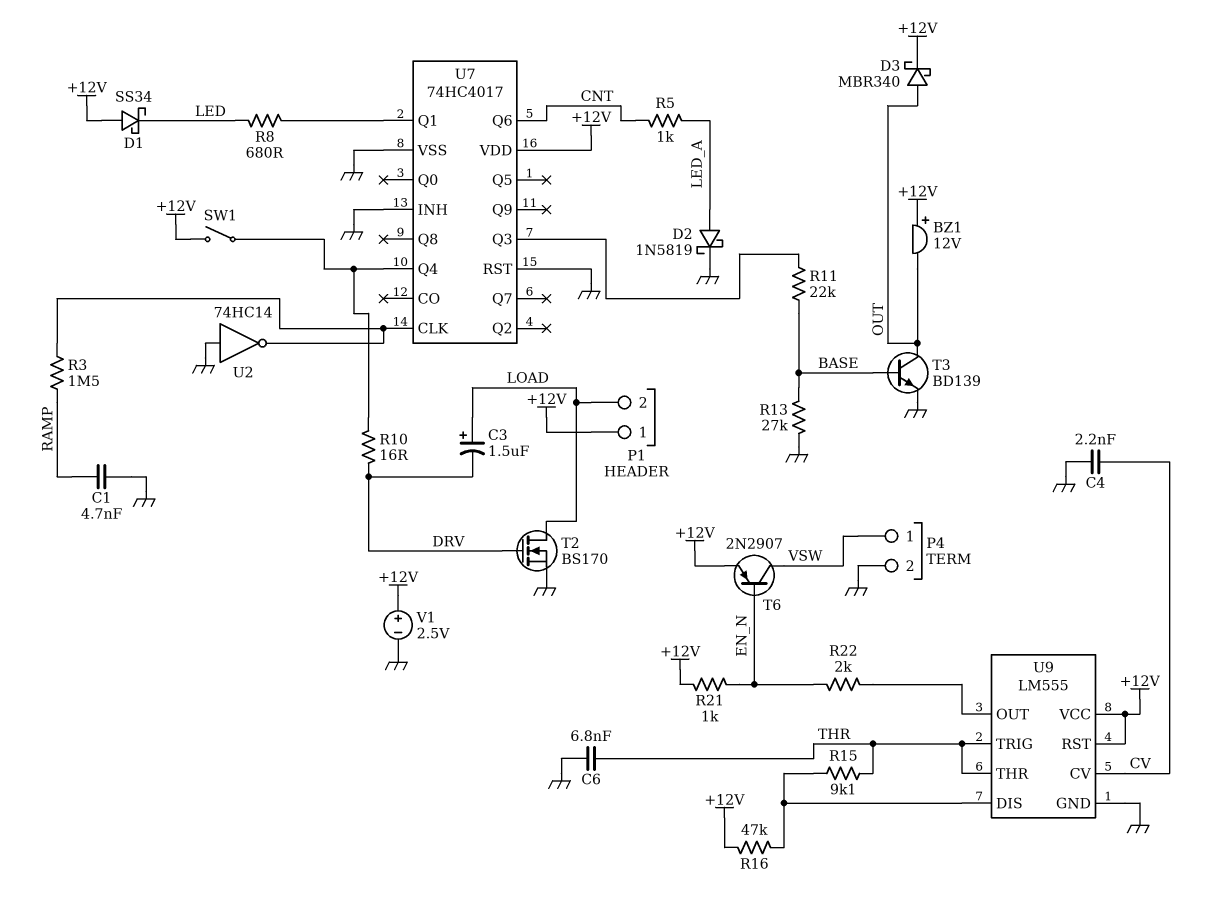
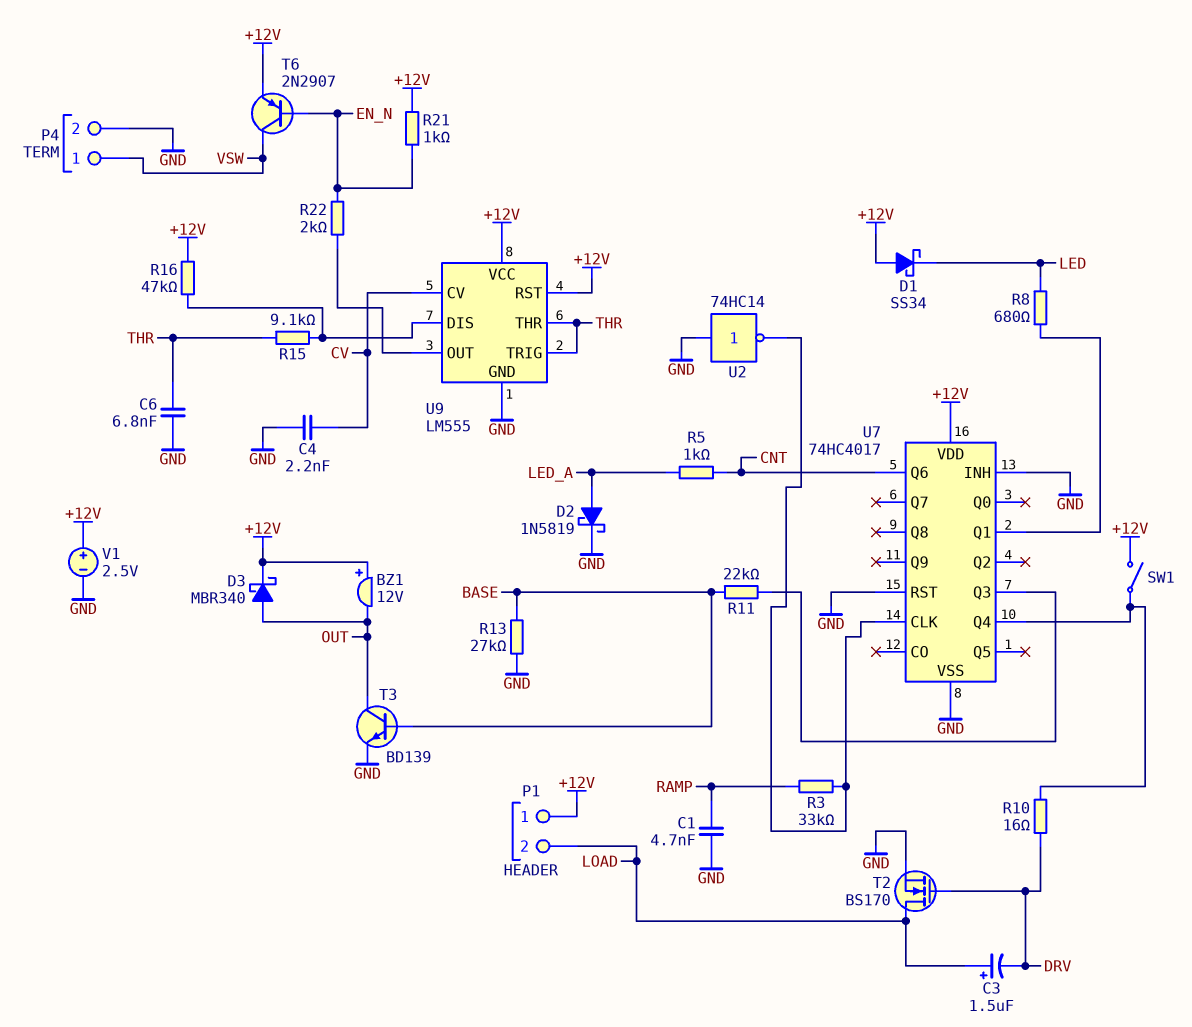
R3: 1.5M (RAMP, U7/CLK) -> 33k (RAMP, U7/CLK)

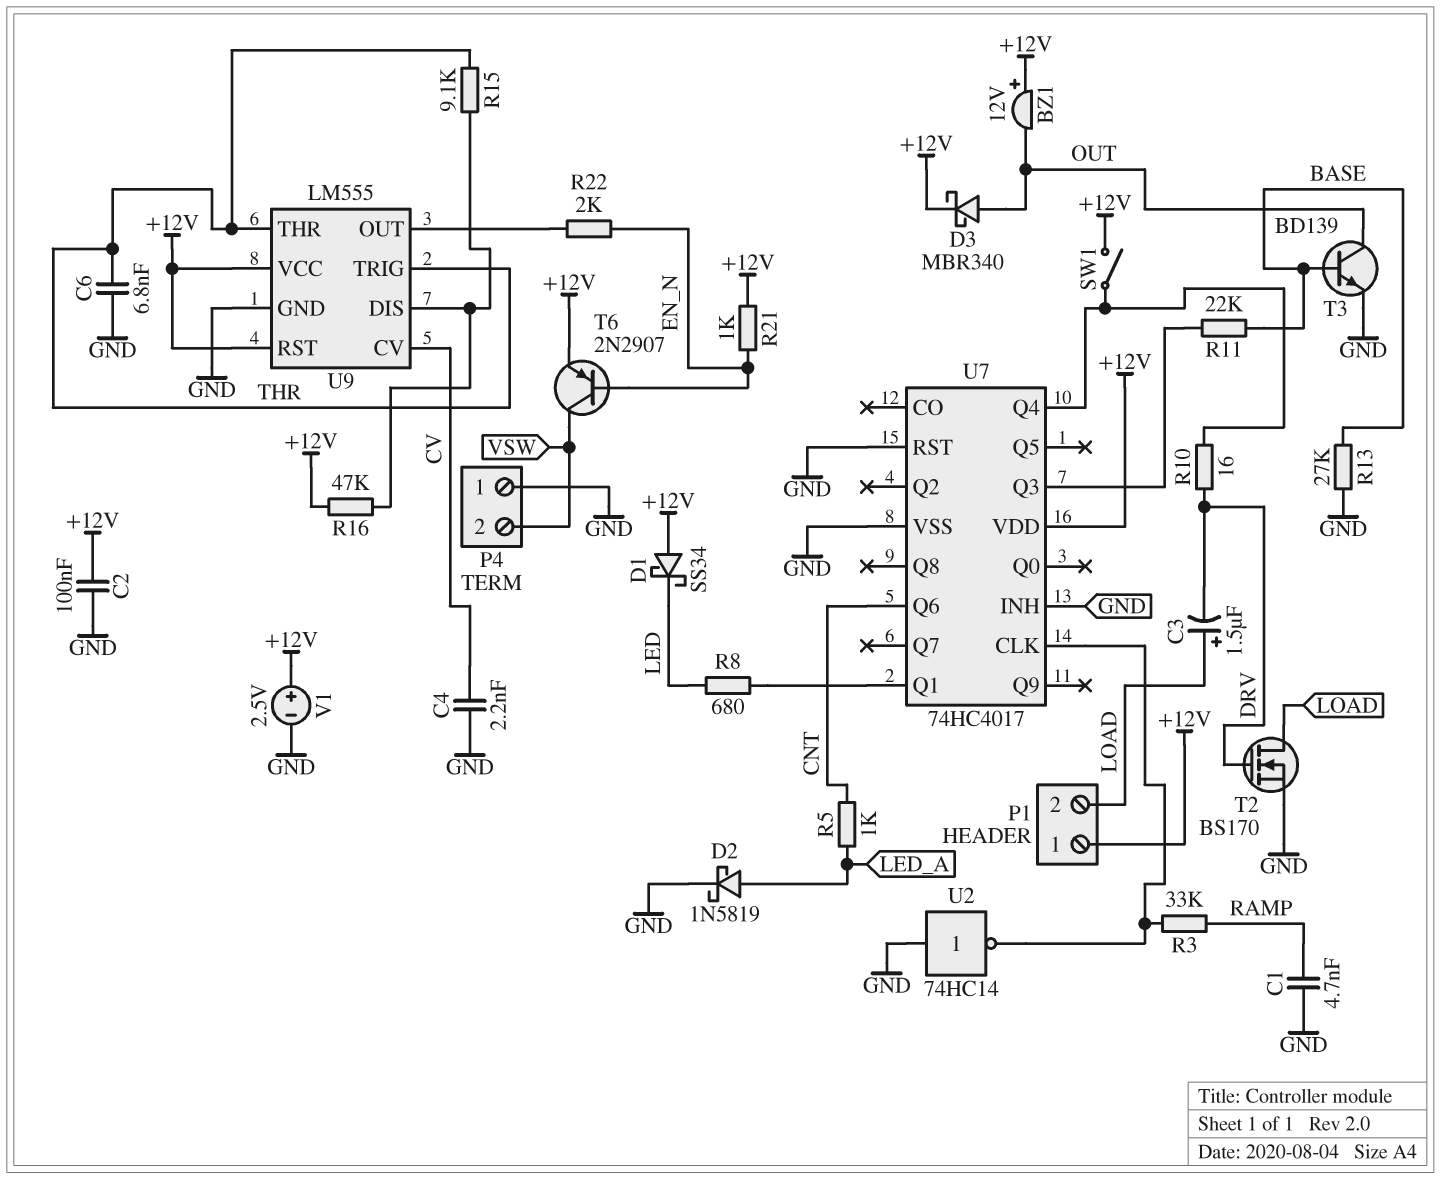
C2: none -> 100nF (+12V, GND)
P4 pin 1: VSW -> GND
P4 pin 2: GND -> VSW

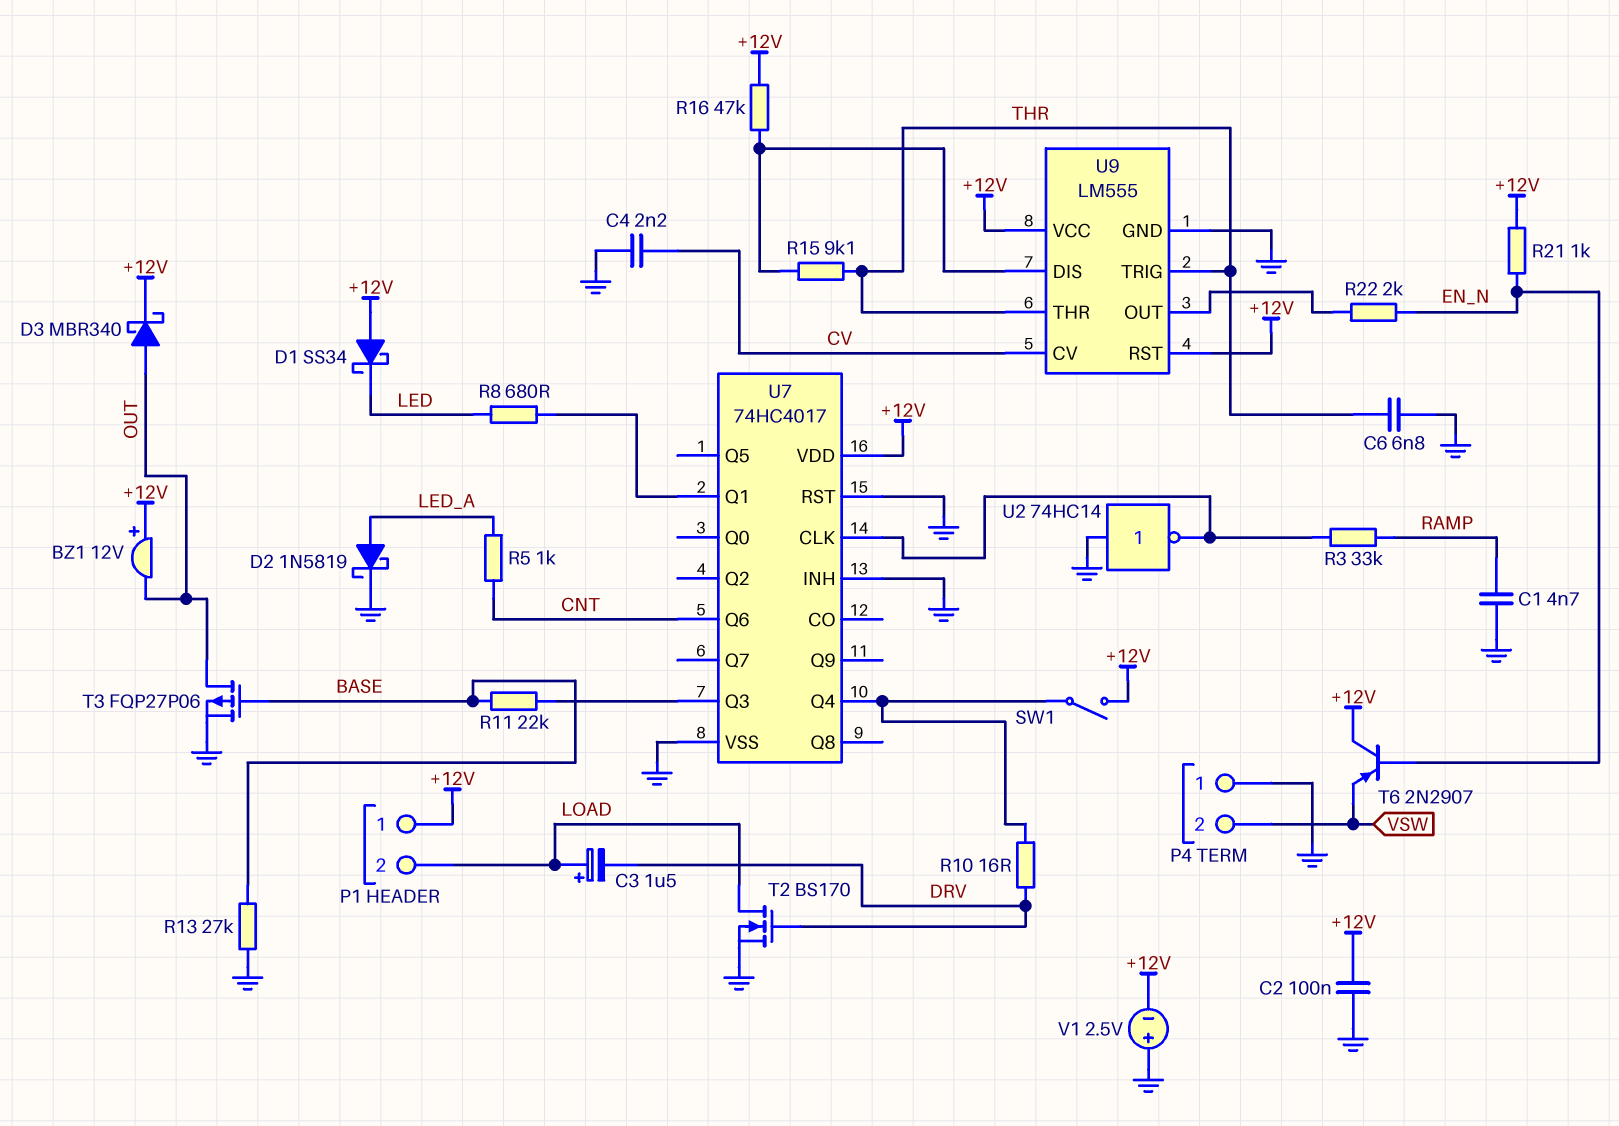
T3: NPN BD139 (B BASE, C OUT, E GND) -> PMOS FQP27P06 (G BASE, D OUT, S GND)
T6: PNP 2N2907 (B EN_N, C VSW, E +12V) -> PNP 2N2907 (B EN_N, C +12V, E VSW)
V1: 2.5V (plus +12V, minus GND) -> 2.5V (plus GND, minus +12V)

